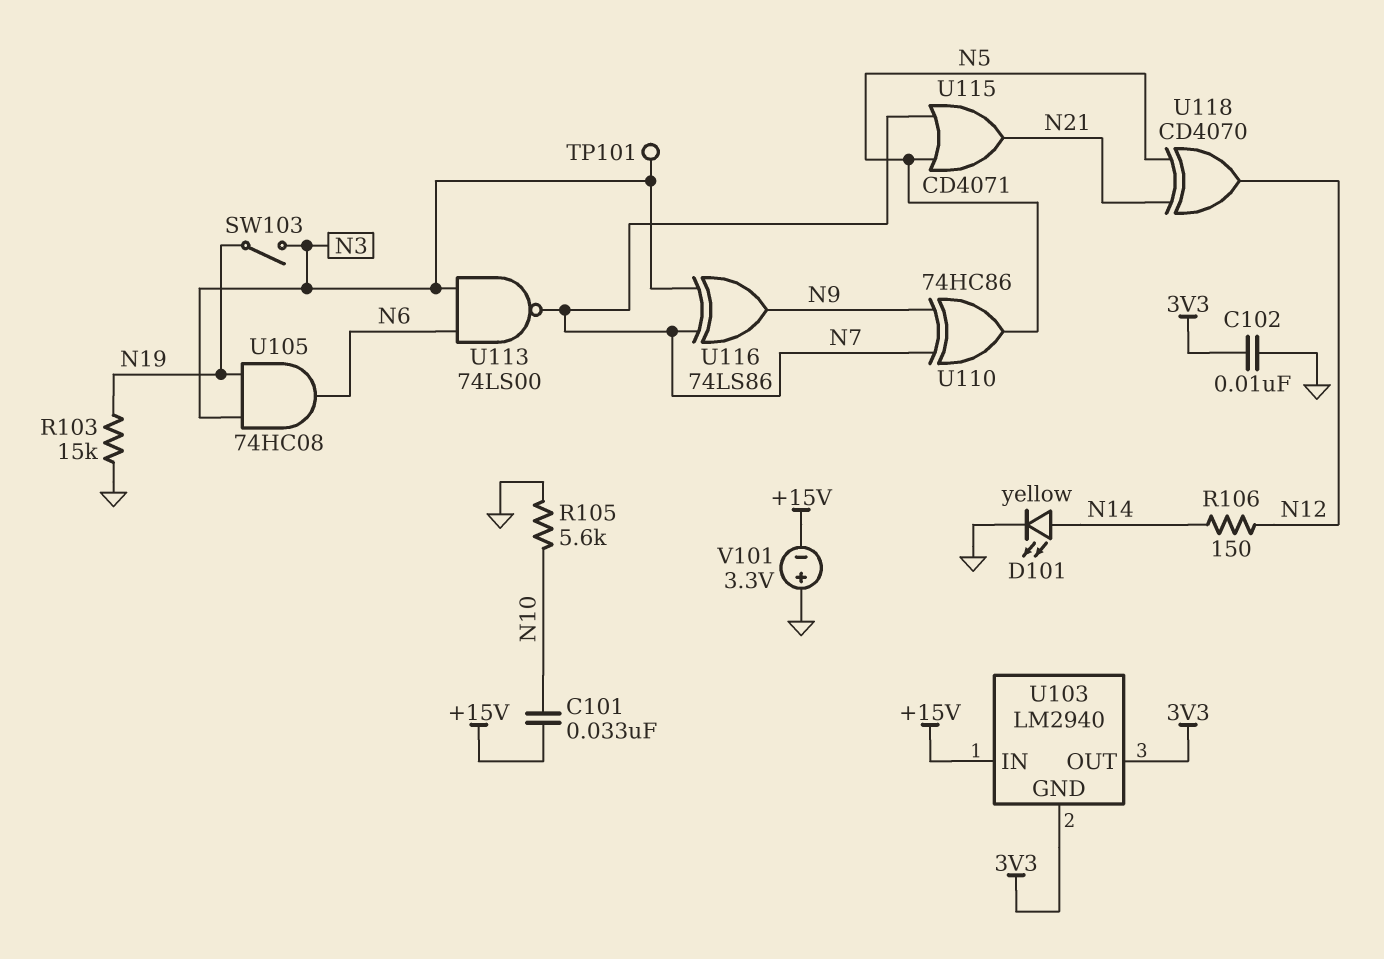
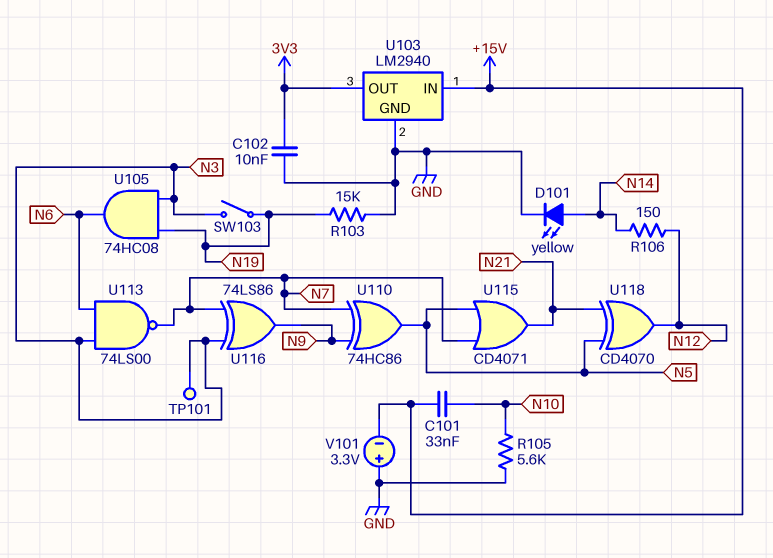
U103 pin GND: 3V3 -> GND

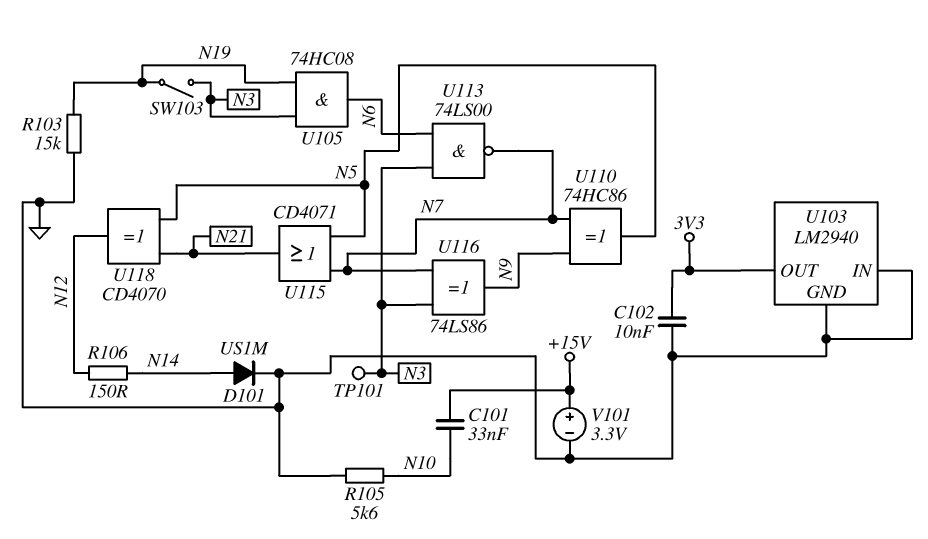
D101: LED yellow (A N14, K GND) -> diode US1M (A N14, K GND)
U103 pin IN: +15V -> GND
V101: 3.3V (plus GND, minus +15V) -> 3.3V (plus +15V, minus GND)

